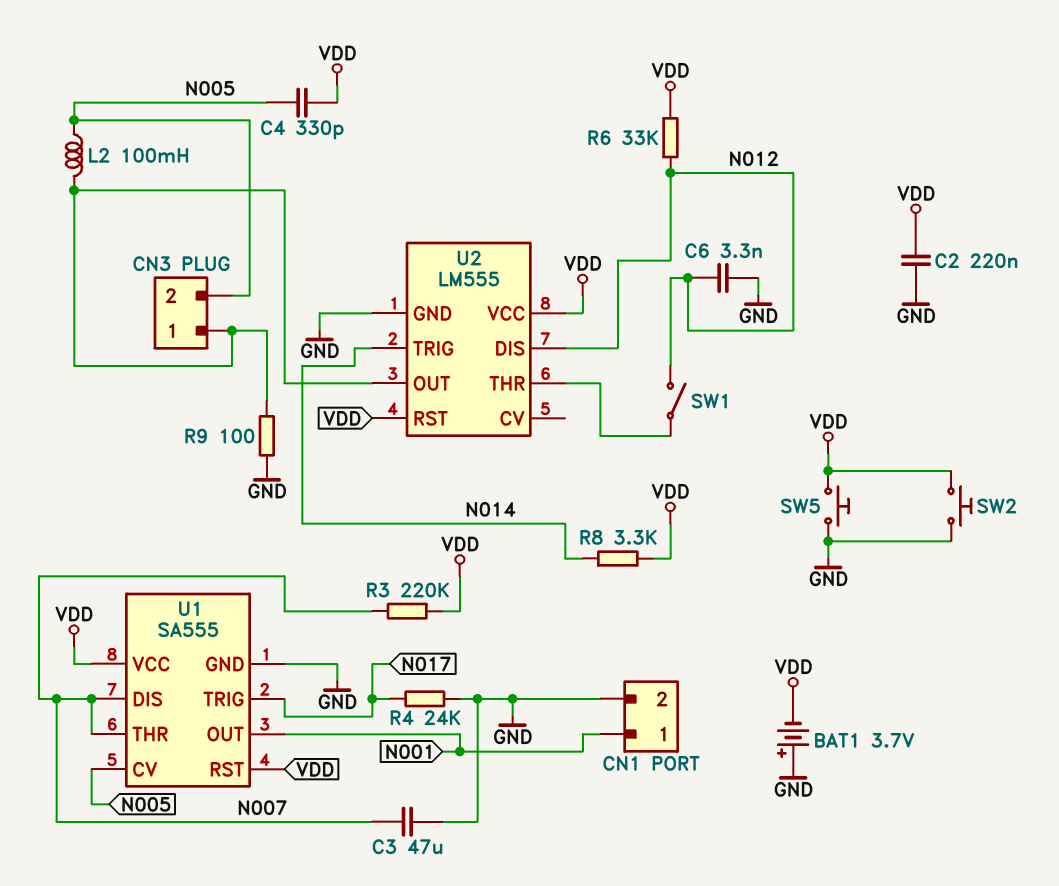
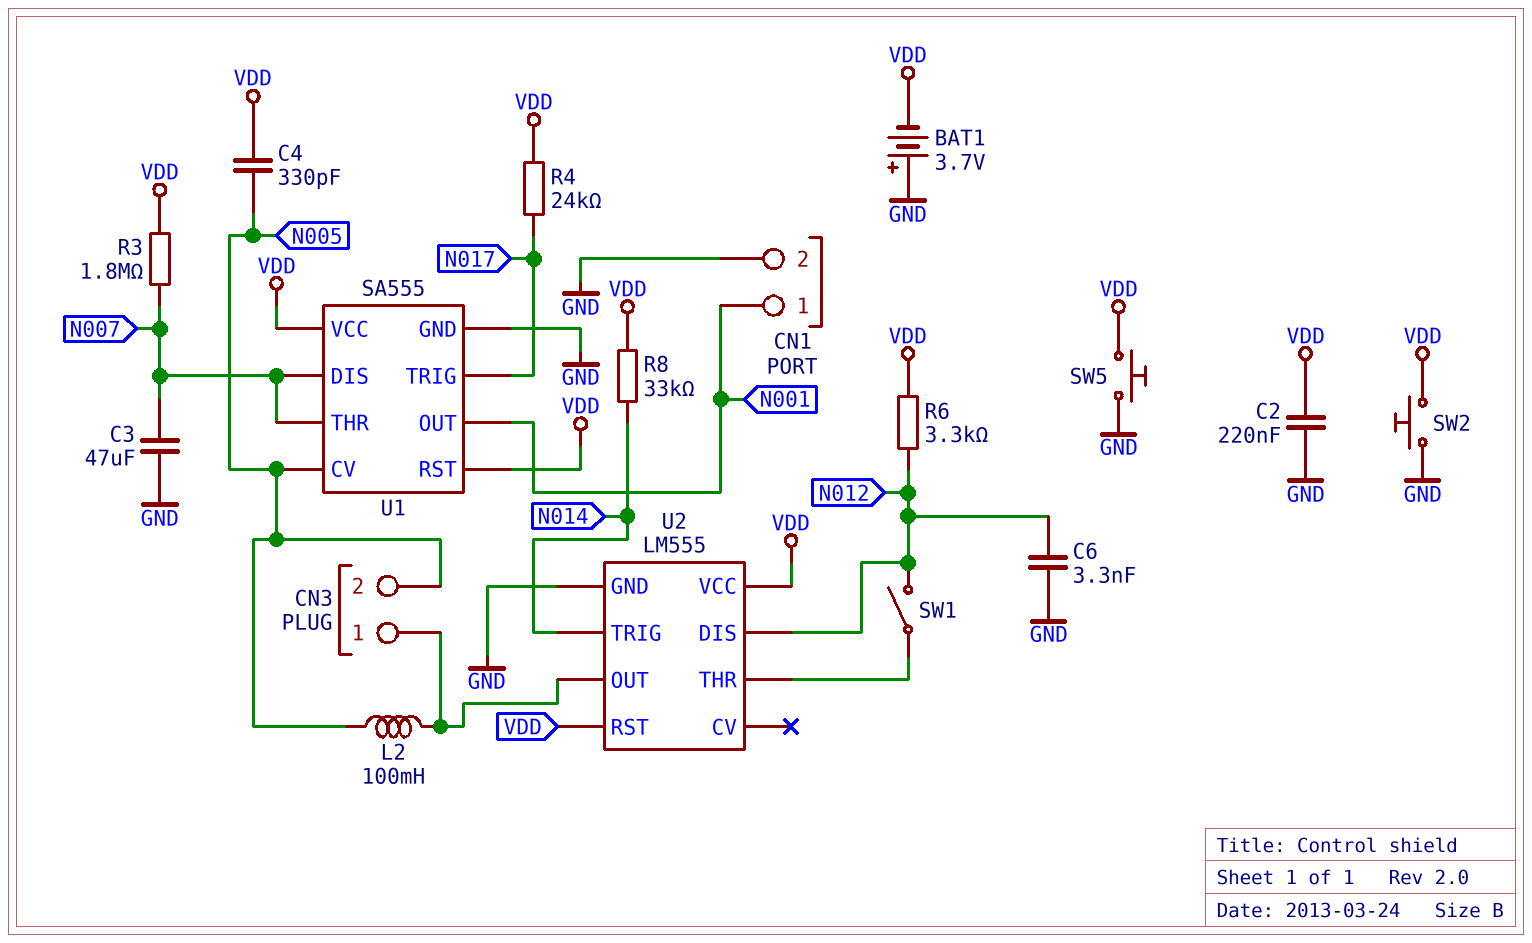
R3: 220k (N007, VDD) -> 1.8M (N007, VDD)
R4: 24k (GND, N017) -> 24k (N017, VDD)
R6: 33k (N012, VDD) -> 3.3k (N012, VDD)
R8: 3.3k (N014, VDD) -> 33k (N014, VDD)
R9: 100 (CN3/1, GND) -> none

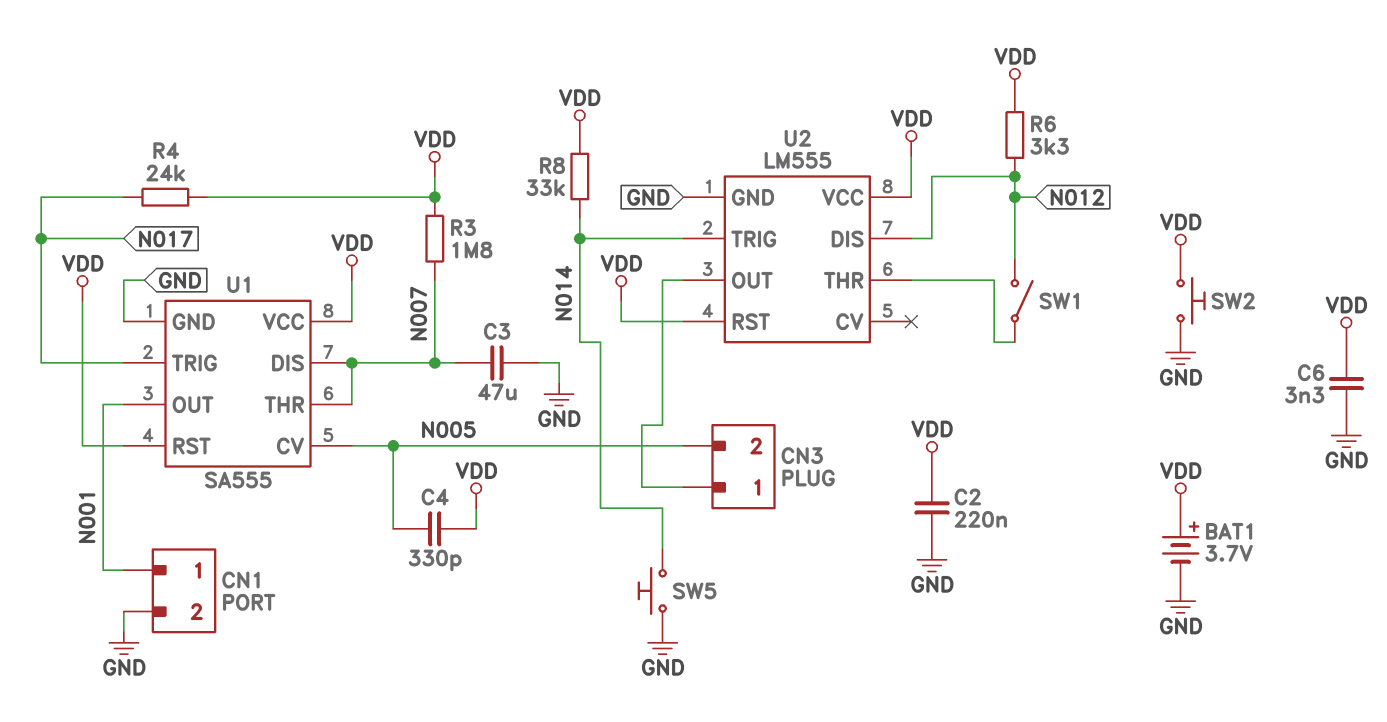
BAT1: 3.7V (plus GND, minus VDD) -> 3.7V (plus VDD, minus GND)
C6: 3.3nF (GND, N012) -> 3.3nF (GND, VDD)
L2: 100mH (CN3/1, N005) -> none
SW5: button (GND, VDD) -> button (GND, N014)

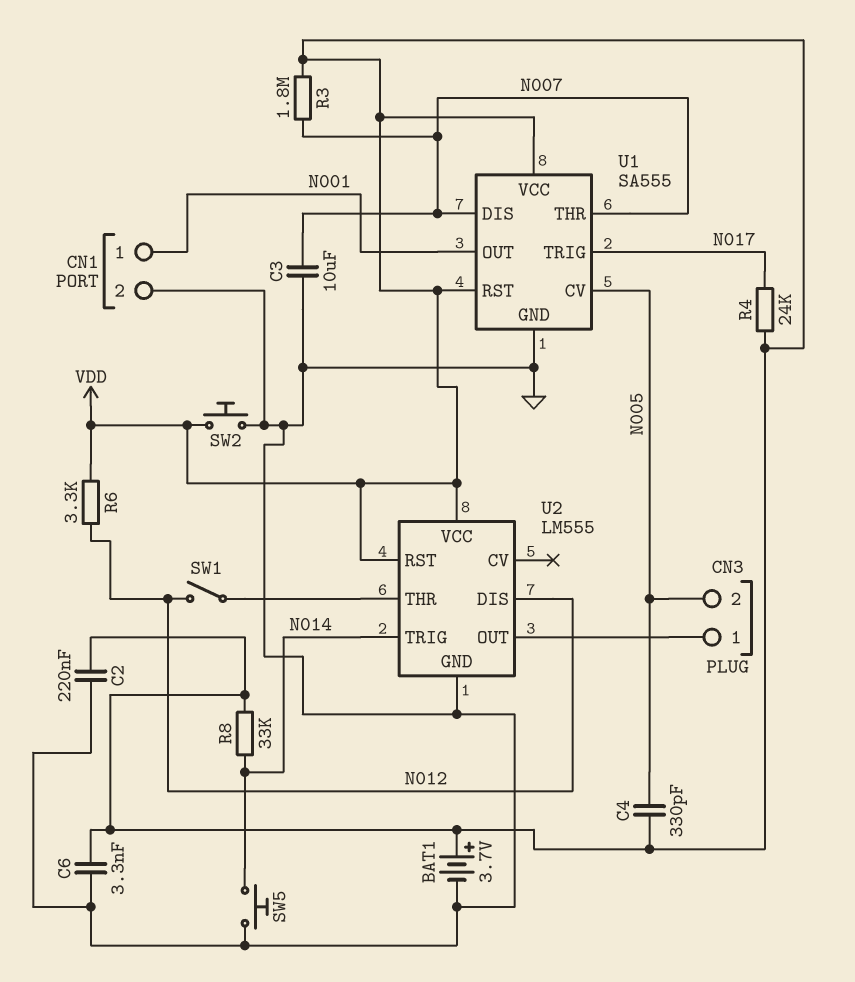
C3: 47uF (GND, N007) -> 10uF (GND, N007)

